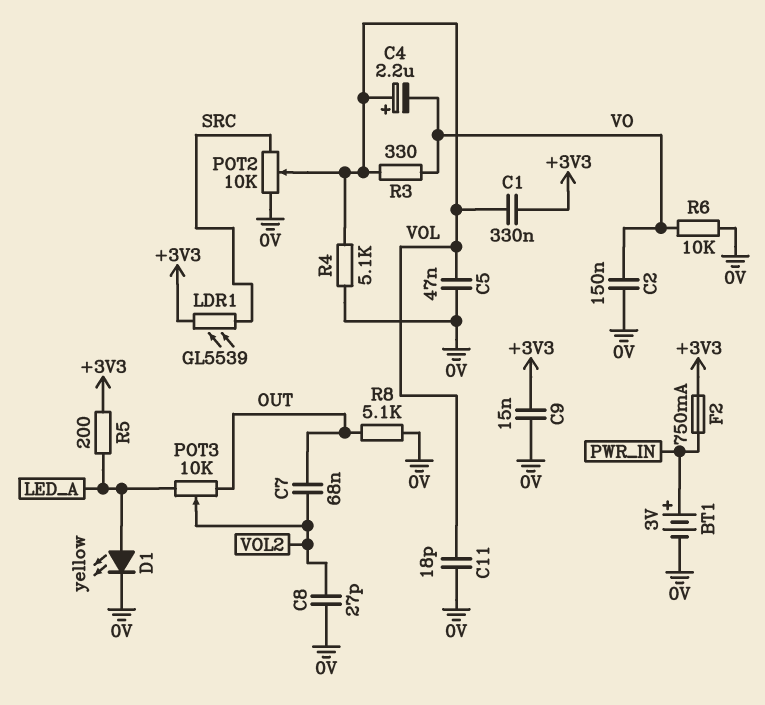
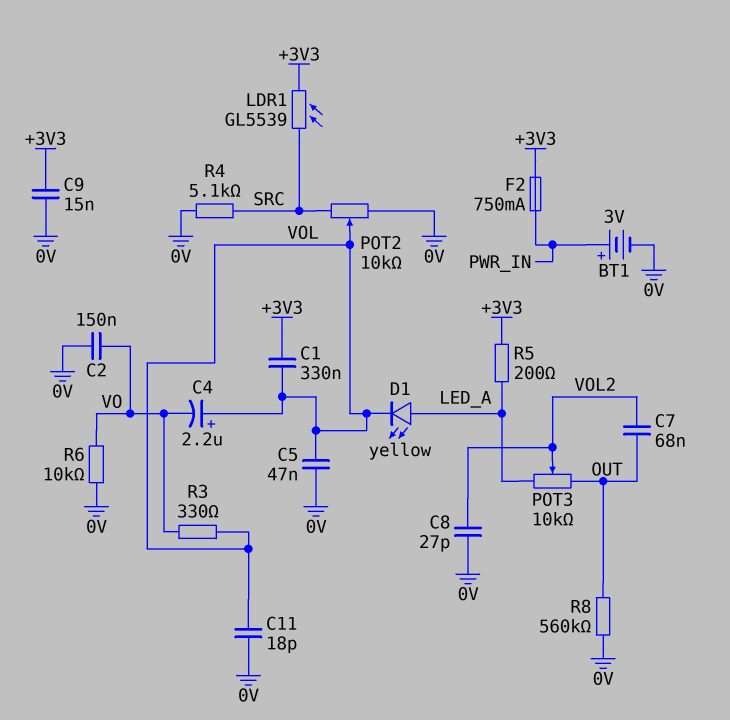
D1: LED yellow (A LED_A, K 0V) -> LED yellow (A LED_A, K VOL)
R4: 5.1k (0V, VOL) -> 5.1k (0V, SRC)
R8: 5.1k (0V, OUT) -> 560k (0V, OUT)

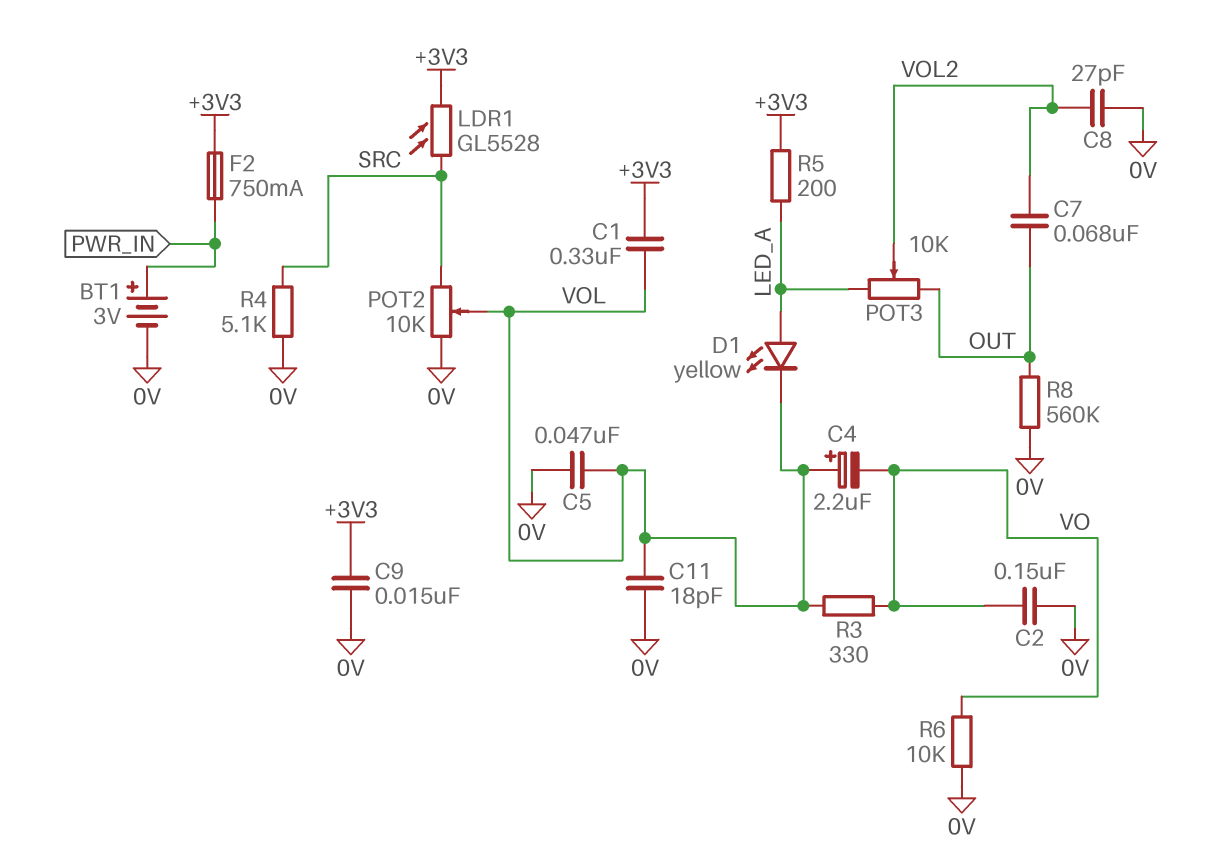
LDR1: GL5539 (+3V3, SRC) -> GL5528 (+3V3, SRC)

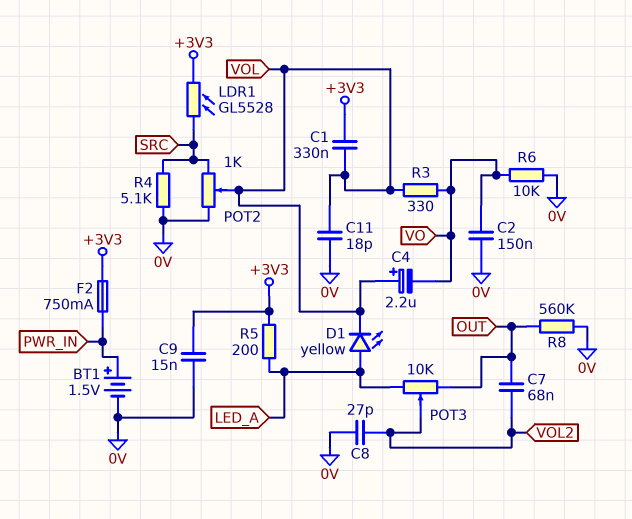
BT1: 3V (plus PWR_IN, minus 0V) -> 1.5V (plus PWR_IN, minus 0V)
C5: 47nF (0V, VOL) -> none
POT2: 10k (0V, SRC, wiper VOL) -> 1k (0V, SRC, wiper VOL)

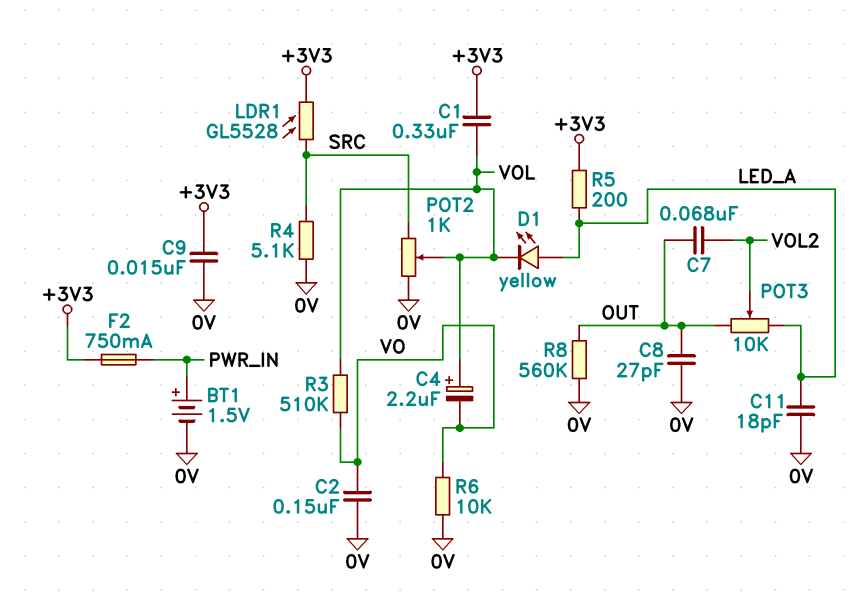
C8: 27pF (0V, VOL2) -> 27pF (0V, OUT)
C11: 18pF (0V, VOL) -> 18pF (0V, LED_A)
R3: 330 (VO, VOL) -> 510k (VO, VOL)

